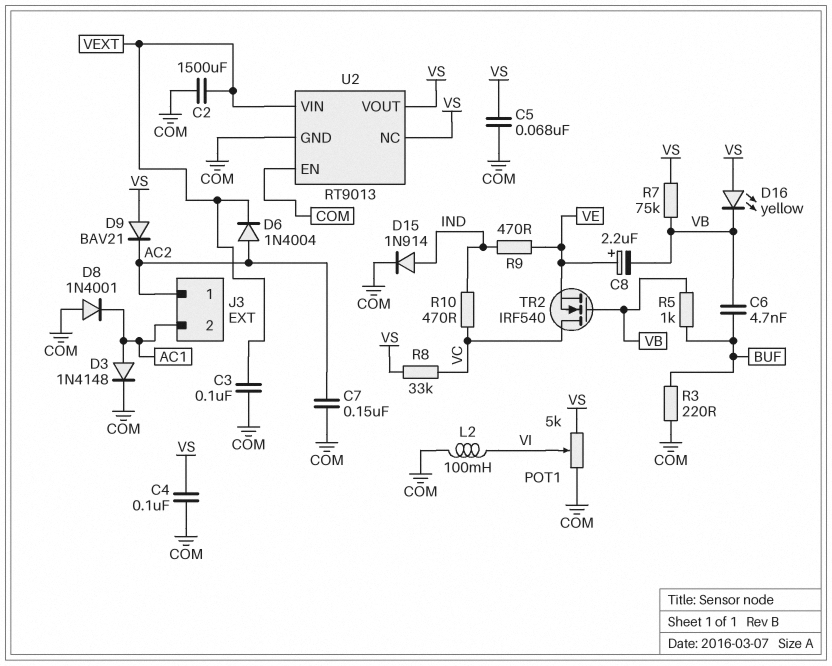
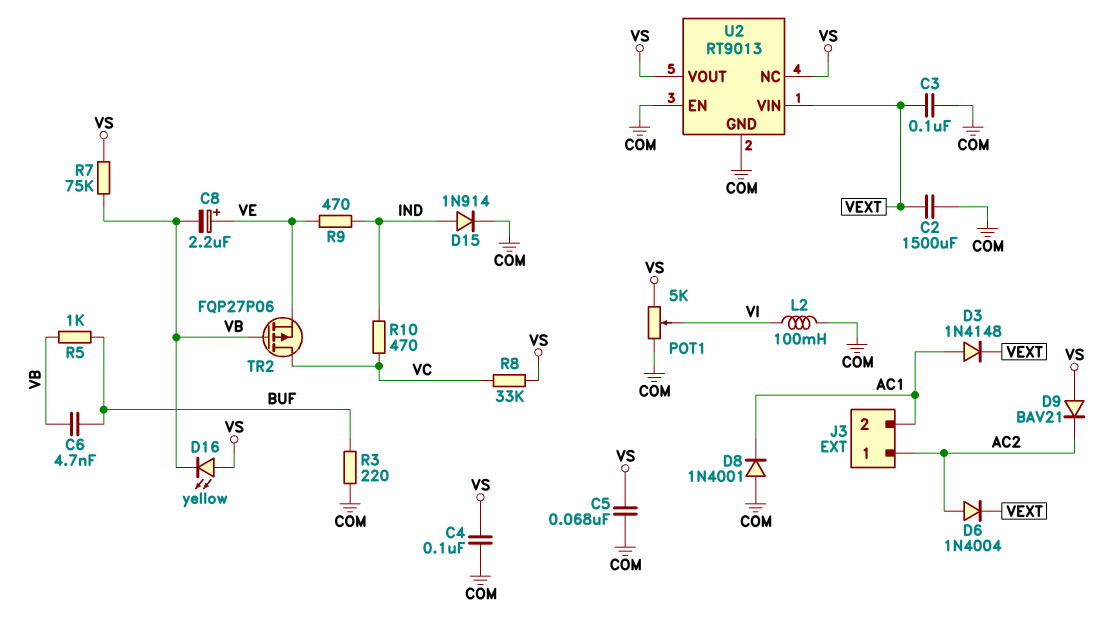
C7: 150nF (AC2, COM) -> none
D3: diode 1N4148 (A AC1, K COM) -> diode 1N4148 (A AC1, K VEXT)
TR2: NMOS IRF540 (G VB, D VC, S VE) -> PMOS FQP27P06 (G VB, D VC, S VE)

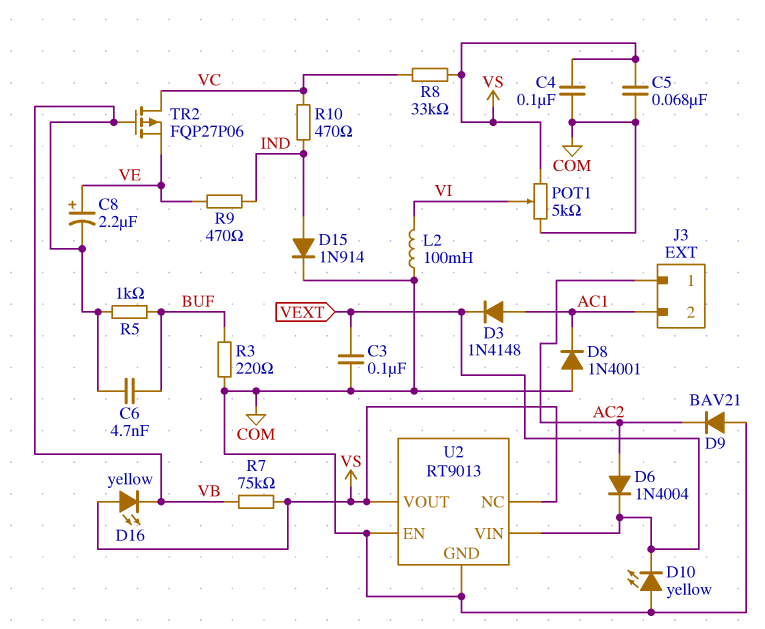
C2: 1500uF (COM, VEXT) -> none
D9: diode BAV21 (A VS, K AC2) -> diode BAV21 (A COM, K AC2)
D10: none -> LED yellow (A COM, K VEXT)

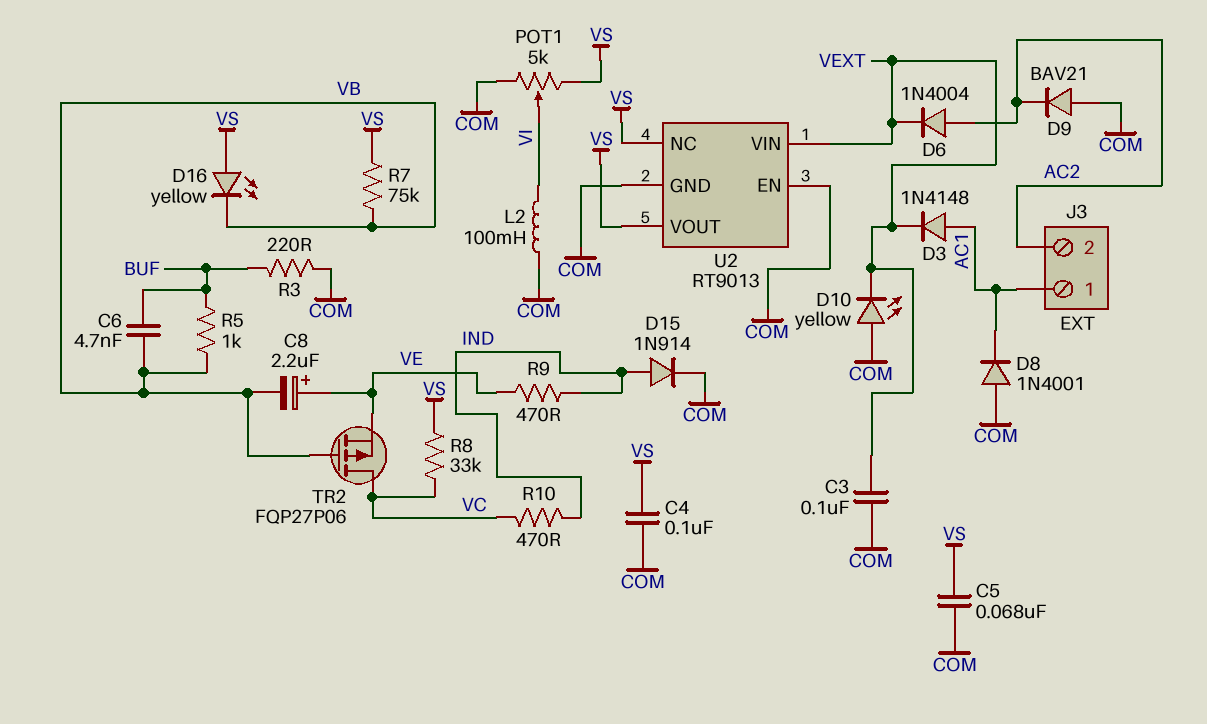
J3 pin 1: AC2 -> AC1
J3 pin 2: AC1 -> AC2

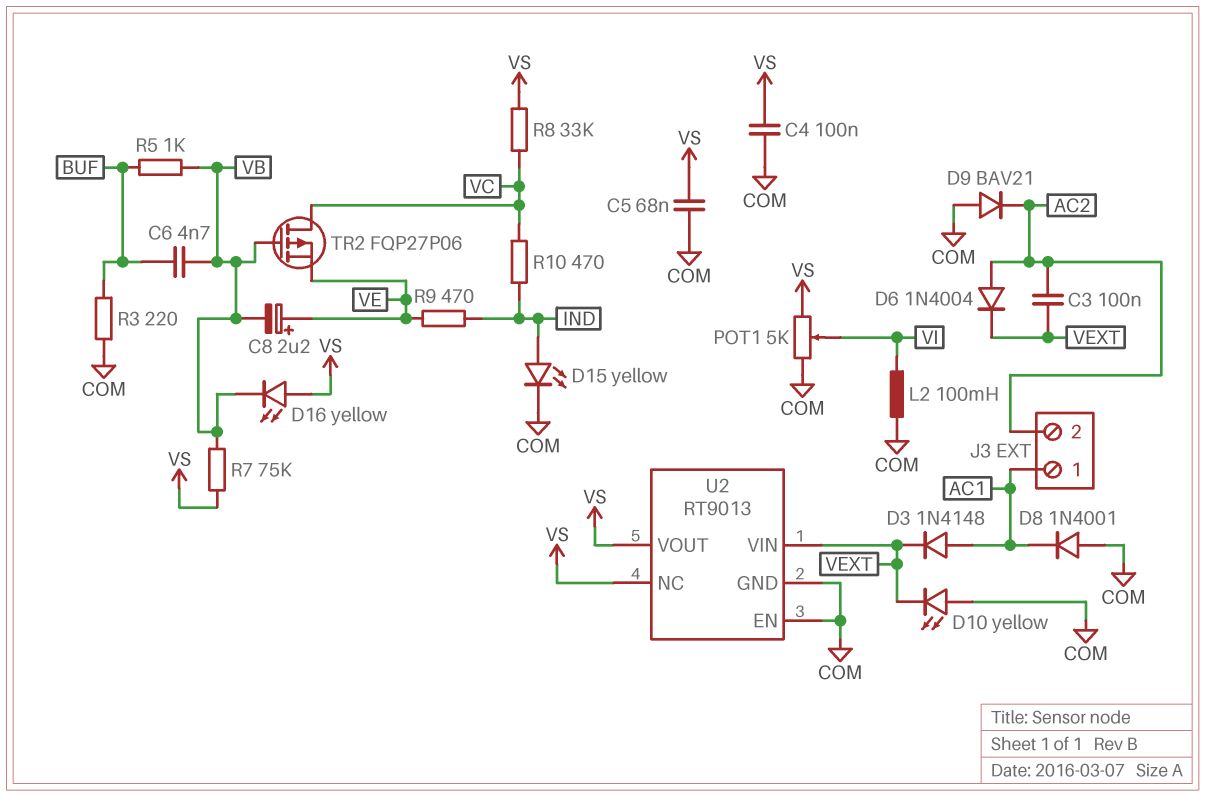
C3: 100nF (COM, VEXT) -> 100nF (AC2, VEXT)
D15: diode 1N914 (A IND, K COM) -> LED yellow (A IND, K COM)

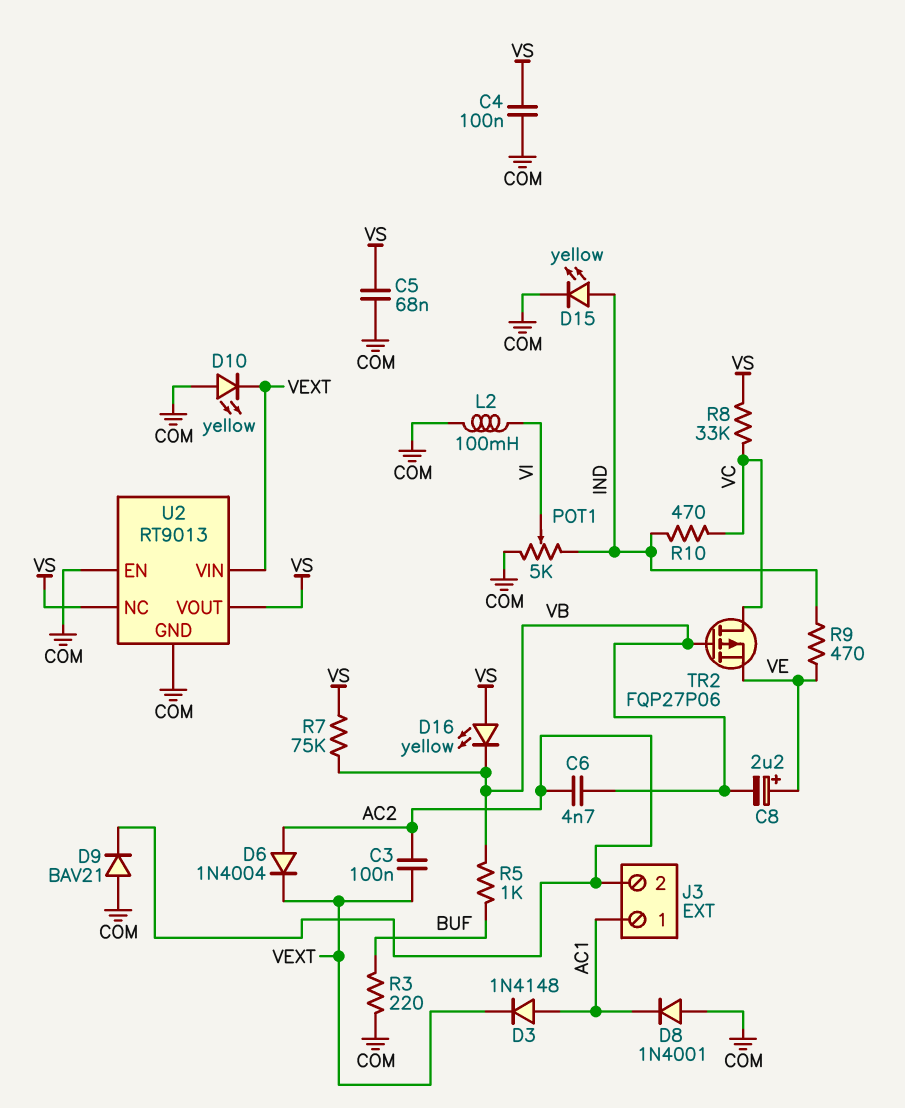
C6: 4.7nF (BUF, VB) -> 4.7nF (AC2, VB)
POT1: 5k (COM, VS, wiper VI) -> 5k (COM, IND, wiper VI)

